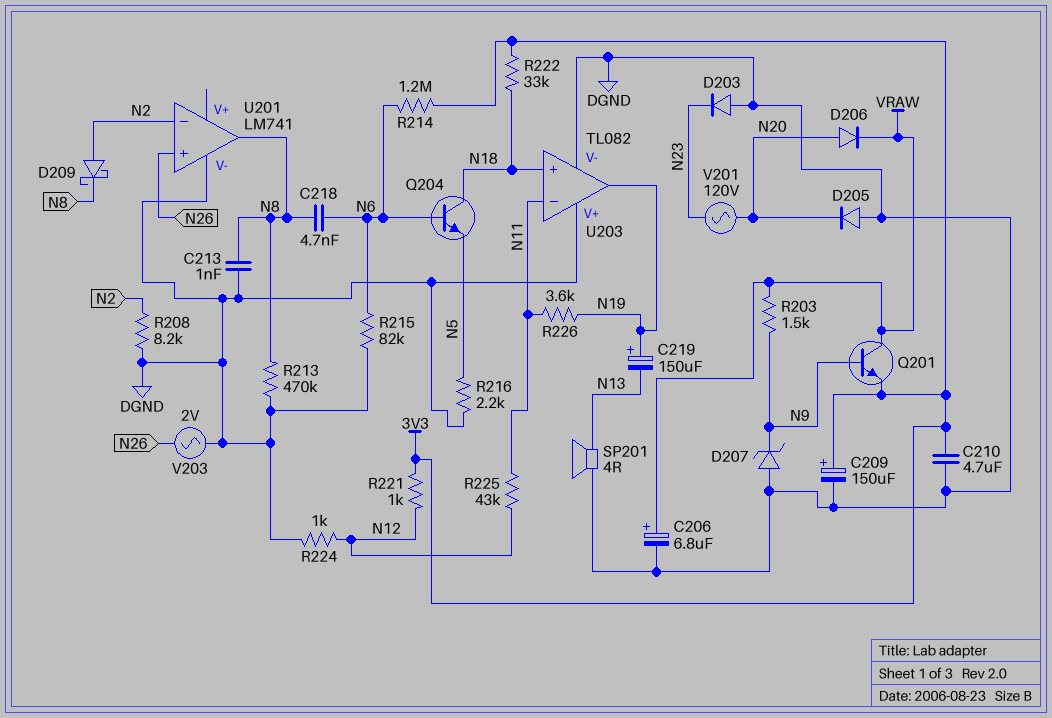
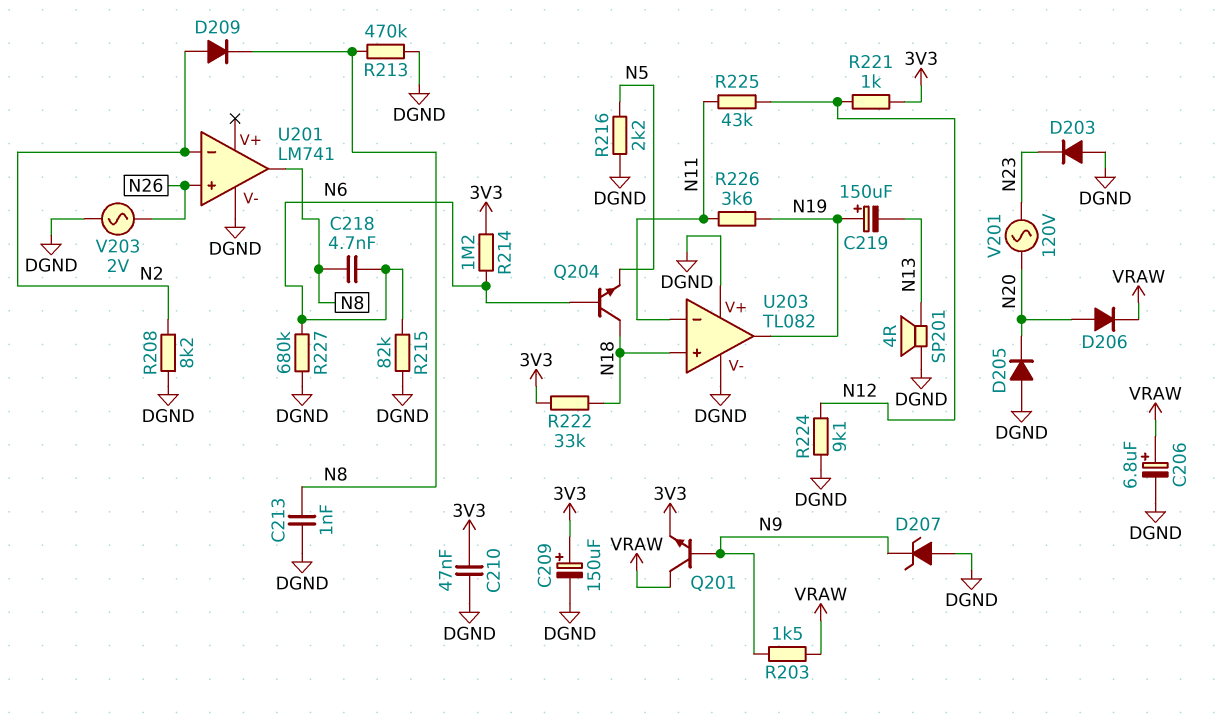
C210: 4.7uF (3V3, DGND) -> 47nF (3V3, DGND)
D209: schottky (A N2, K N8) -> diode (A N2, K N8)
R224: 1k (DGND, N12) -> 9.1k (DGND, N12)
R227: none -> 680k (DGND, N6)

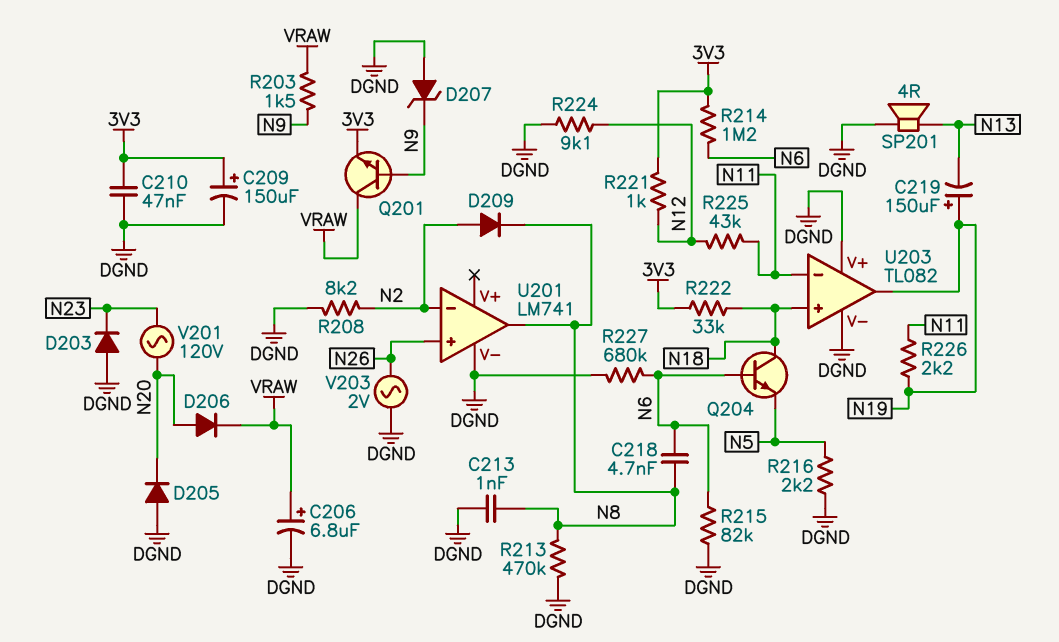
R226: 3.6k (N11, N19) -> 2.2k (N11, N19)

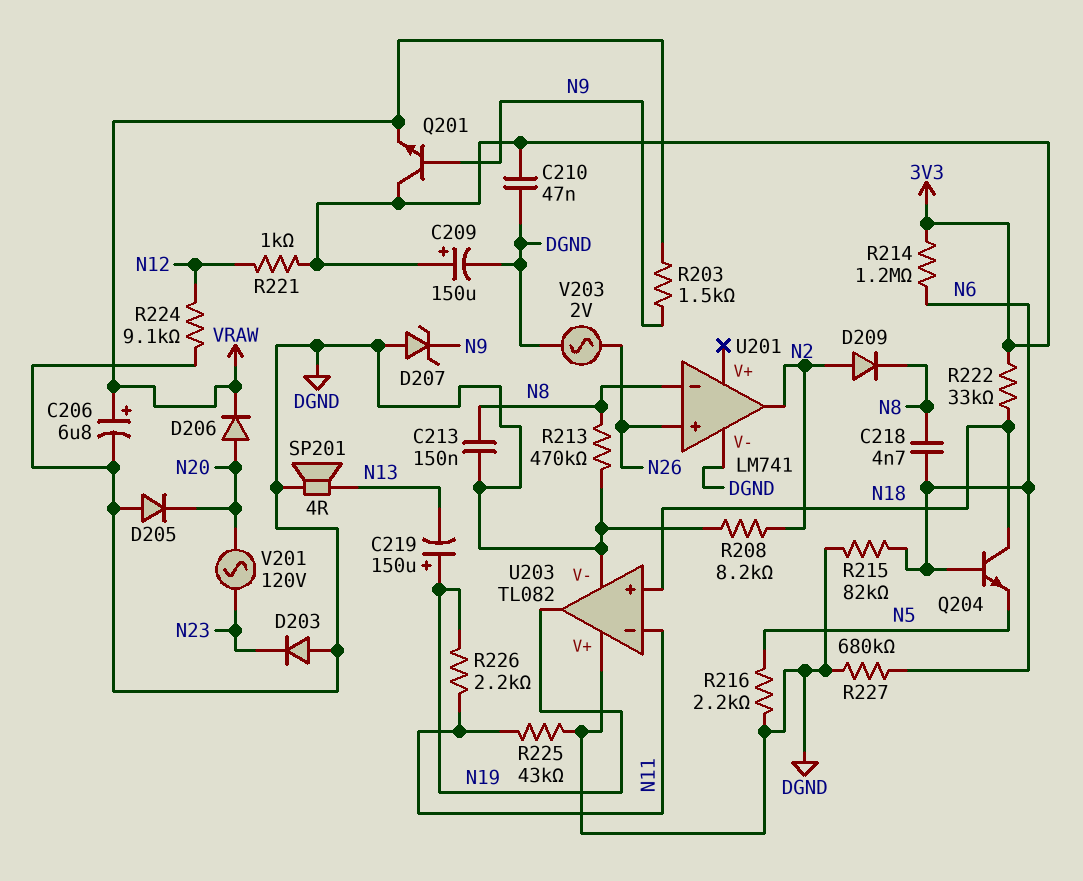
C213: 1nF (DGND, N8) -> 150nF (DGND, N8)
Q201: NPN (B N9, C VRAW, E 3V3) -> NPN (B N9, C 3V3, E VRAW)
R225: 43k (N11, N12) -> 43k (DGND, N11)
U201 pin in-: N2 -> N8
U201 pin out: N8 -> N2

